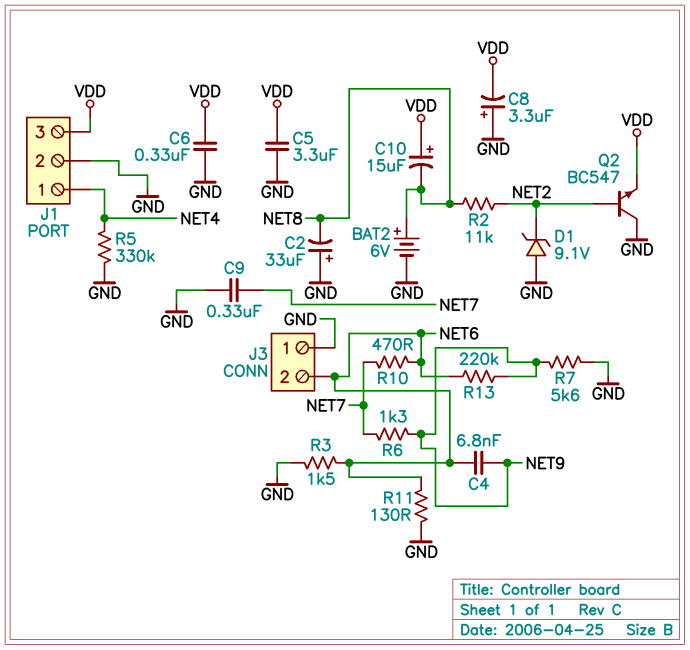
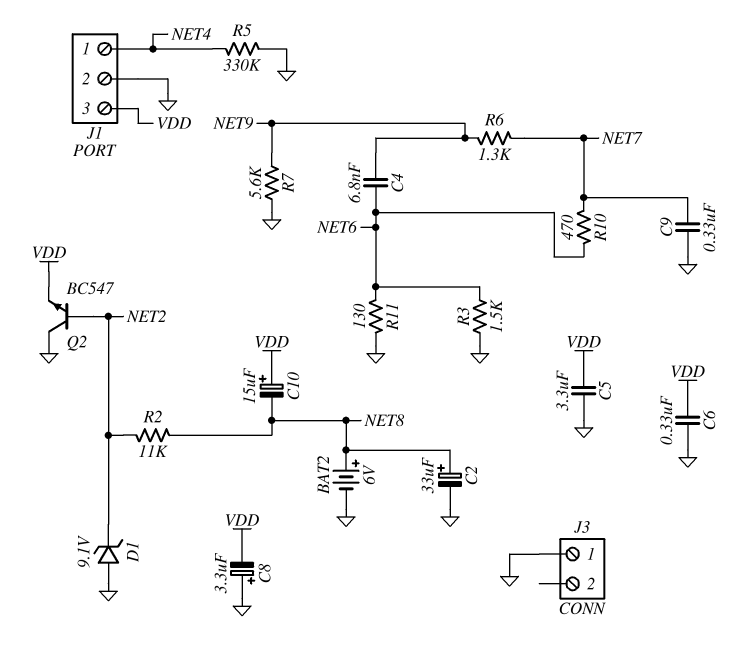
C2: 33uF (plus GND, minus NET8) -> 33uF (plus NET8, minus GND)
J3 pin 2: NET6 -> none
R13: 220k (NET6, NET9) -> none

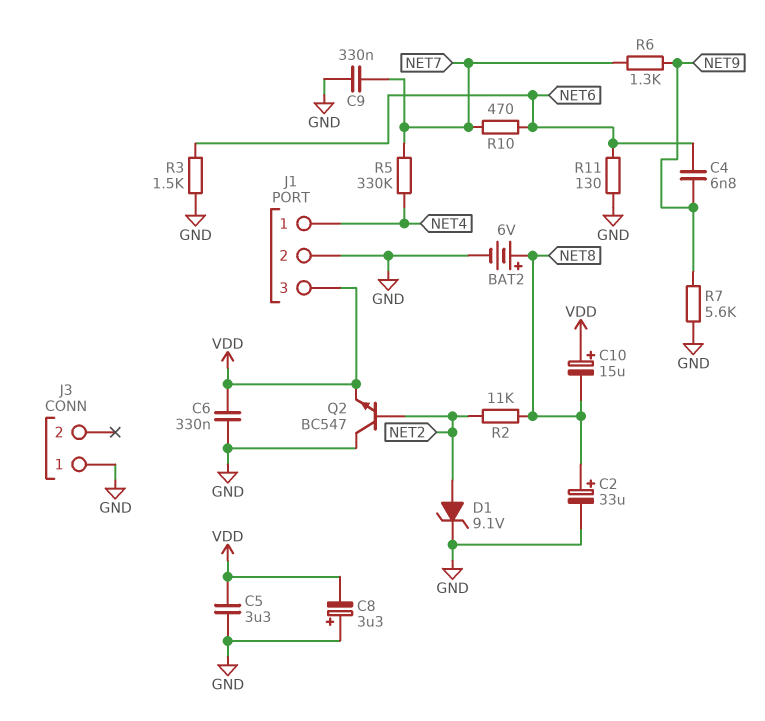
D1: zener 9.1V (A GND, K NET2) -> zener 9.1V (A NET2, K GND)
R5: 330k (GND, NET4) -> 330k (NET4, NET7)

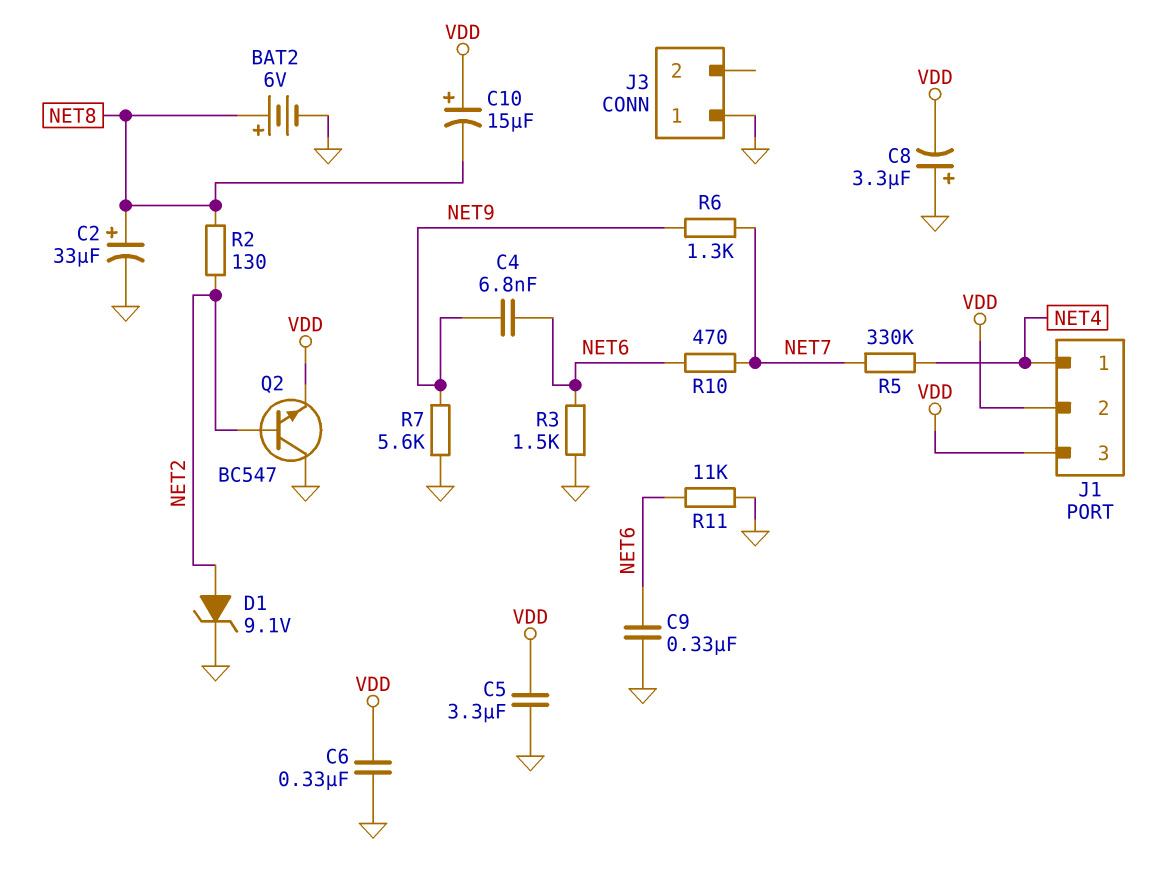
C9: 330nF (GND, NET7) -> 330nF (GND, NET6)
J1 pin 2: GND -> VDD
R2: 11k (NET2, NET8) -> 130 (NET2, NET8)
R11: 130 (GND, NET6) -> 11k (GND, NET6)

